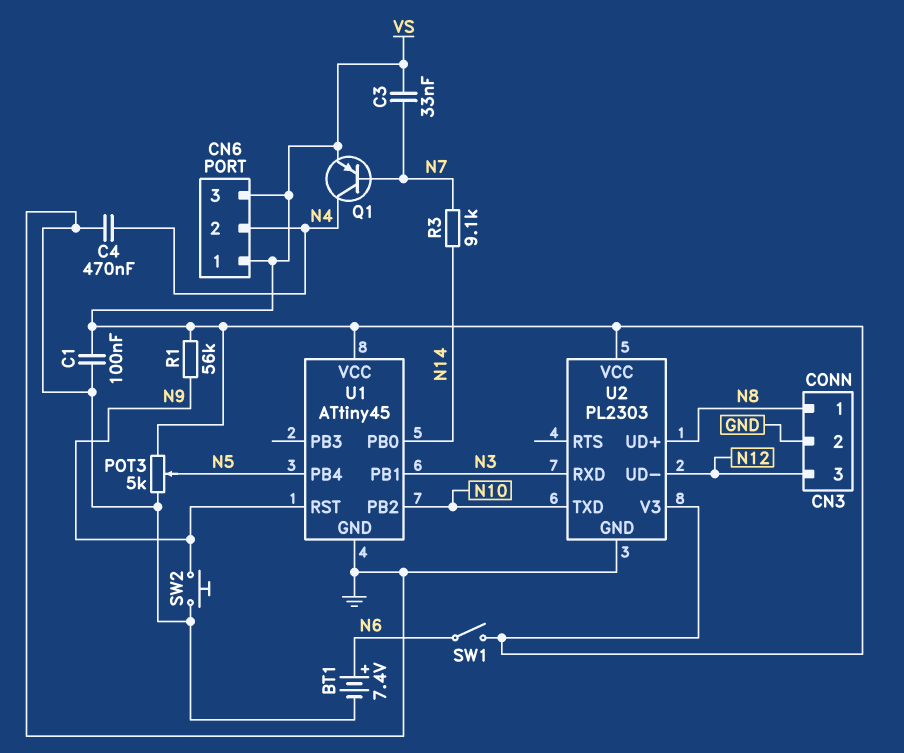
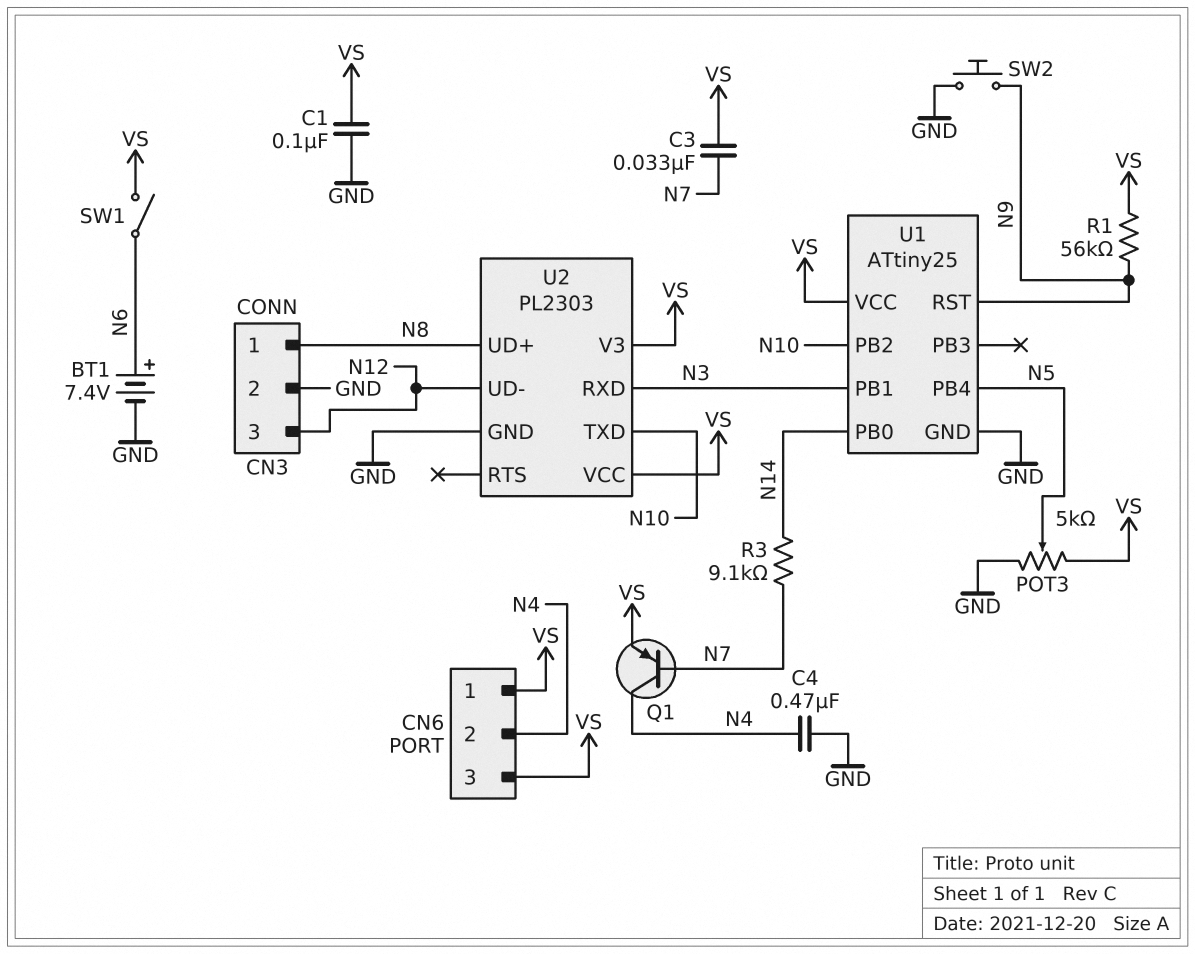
U1: ATtiny45 -> ATtiny25

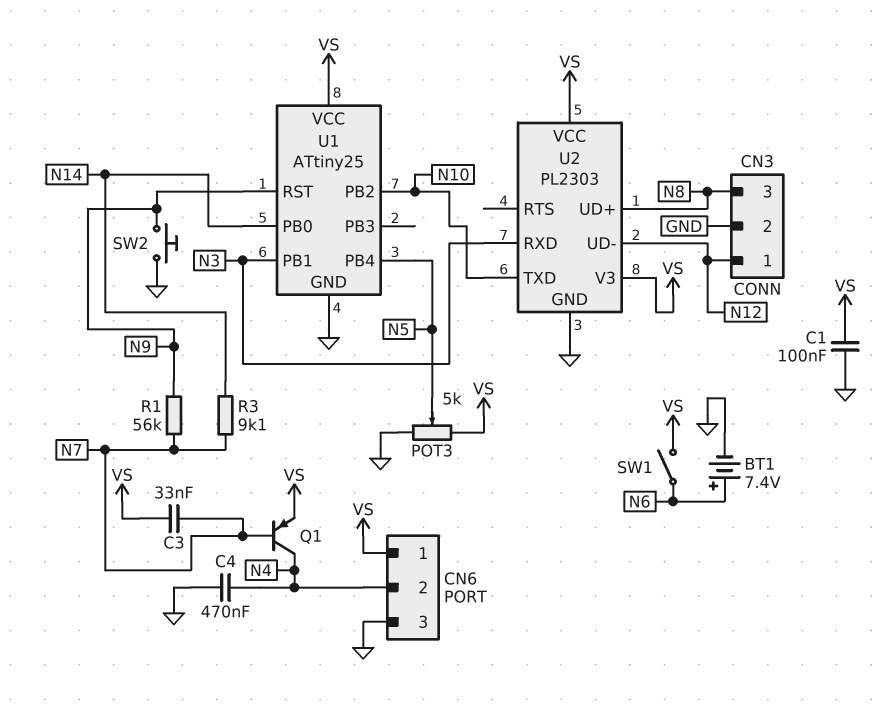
CN3 pin 1: N8 -> N12
CN3 pin 3: N12 -> N8
CN6 pin 3: VS -> GND
R1: 56k (N9, VS) -> 56k (N7, N9)

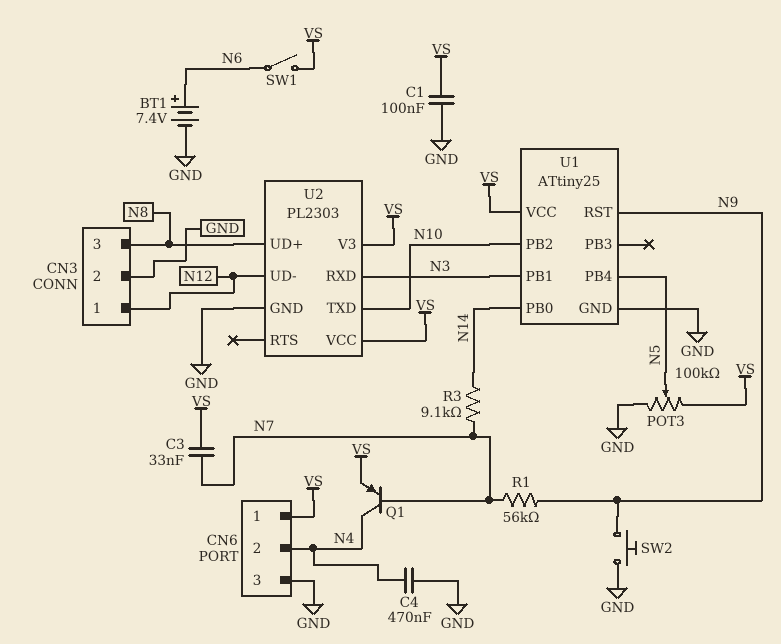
POT3: 5k (GND, VS, wiper N5) -> 100k (GND, VS, wiper N5)

